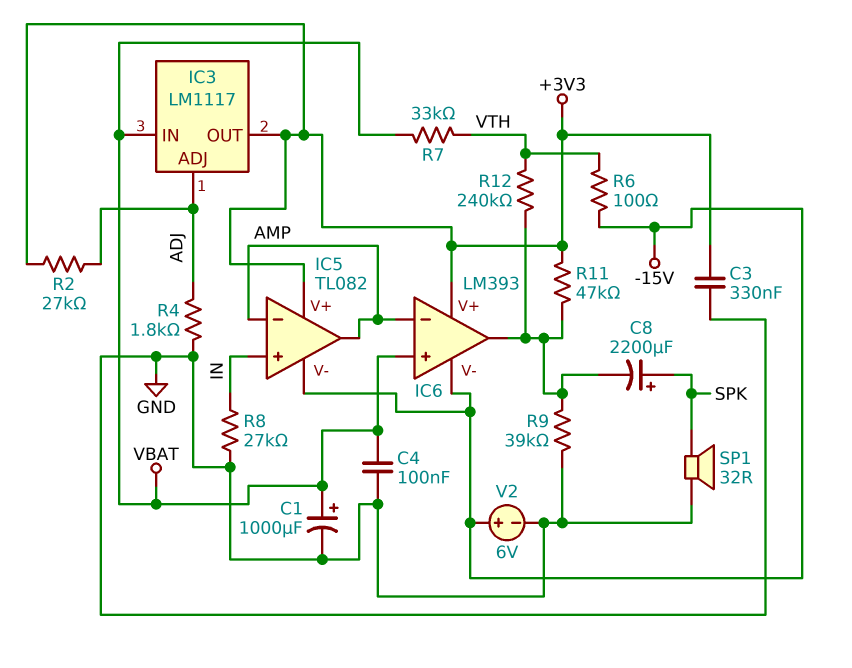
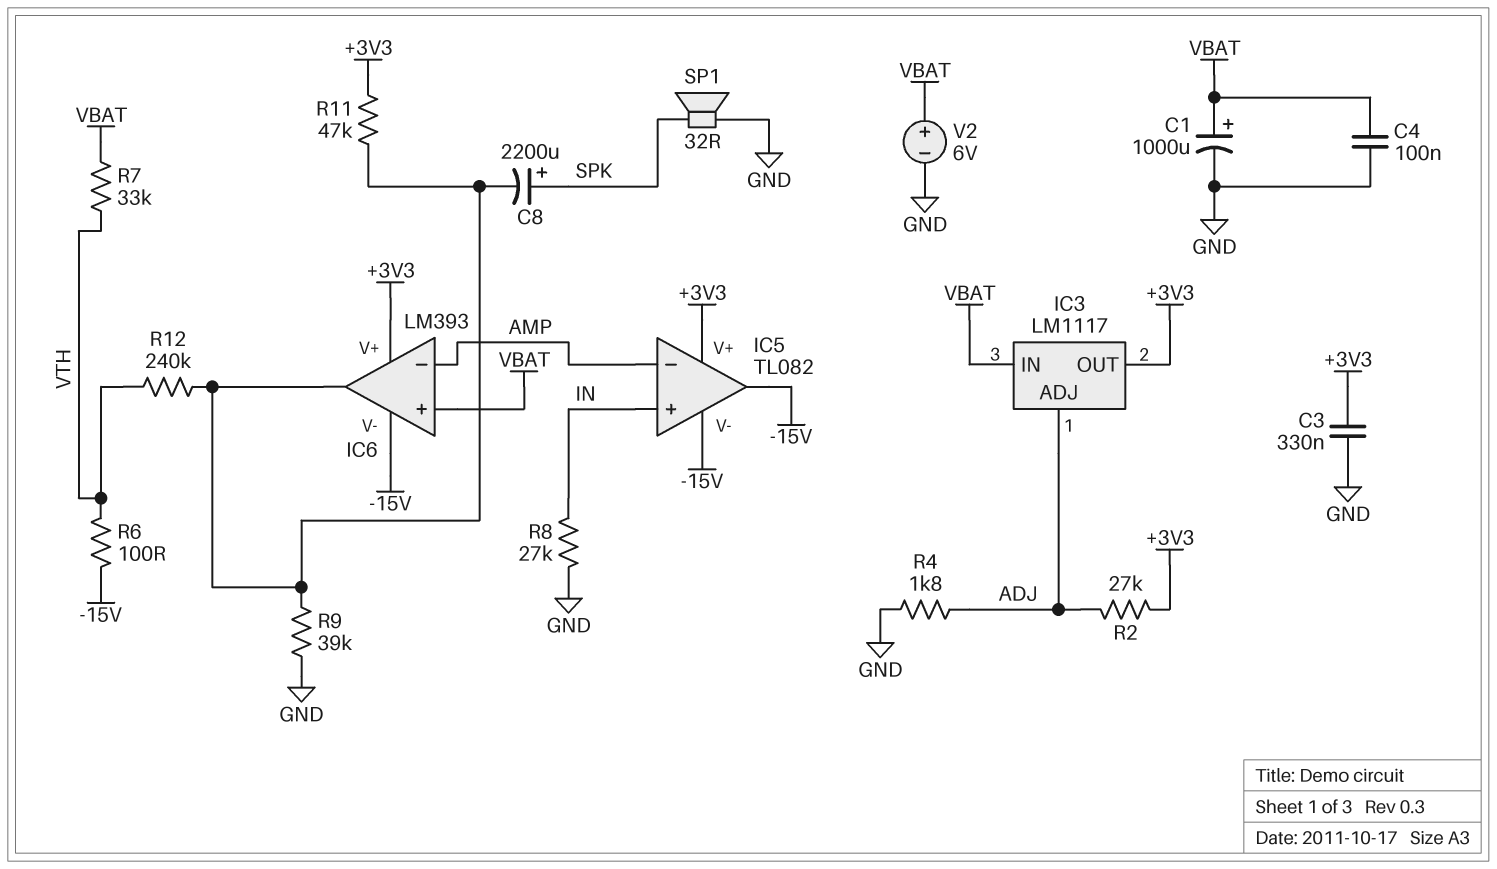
IC5 pin out: AMP -> -15V
V2: 6V (plus -15V, minus GND) -> 6V (plus VBAT, minus GND)

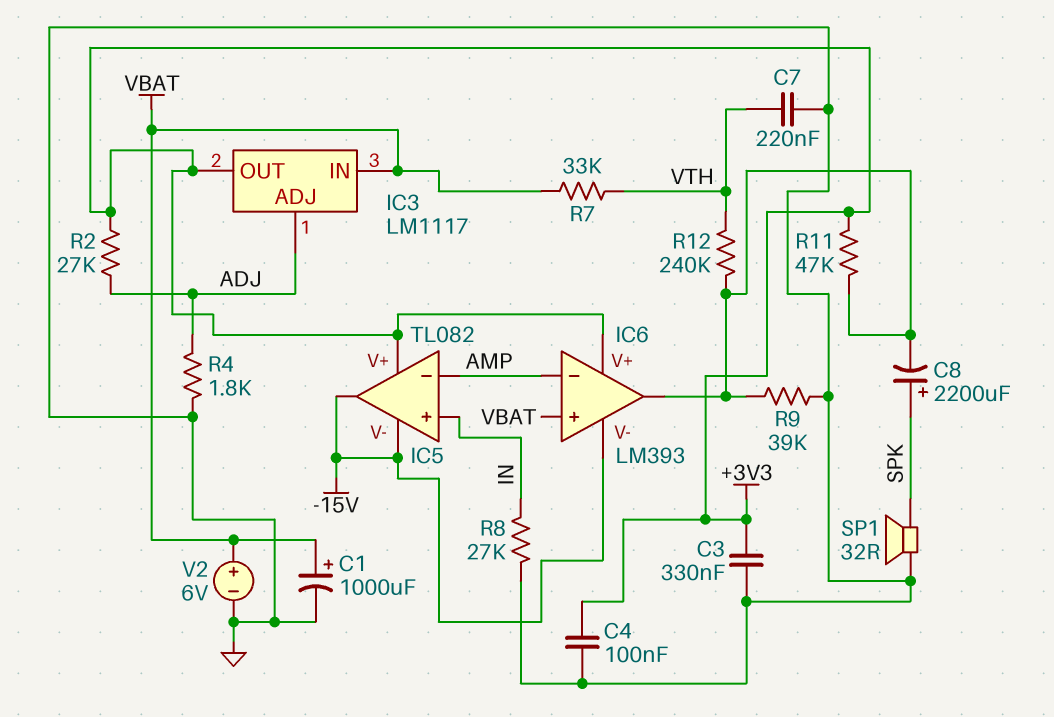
C4: 100nF (GND, VBAT) -> 100nF (+3V3, GND)
C7: none -> 220nF (GND, VTH)
R6: 100 (-15V, VTH) -> none

